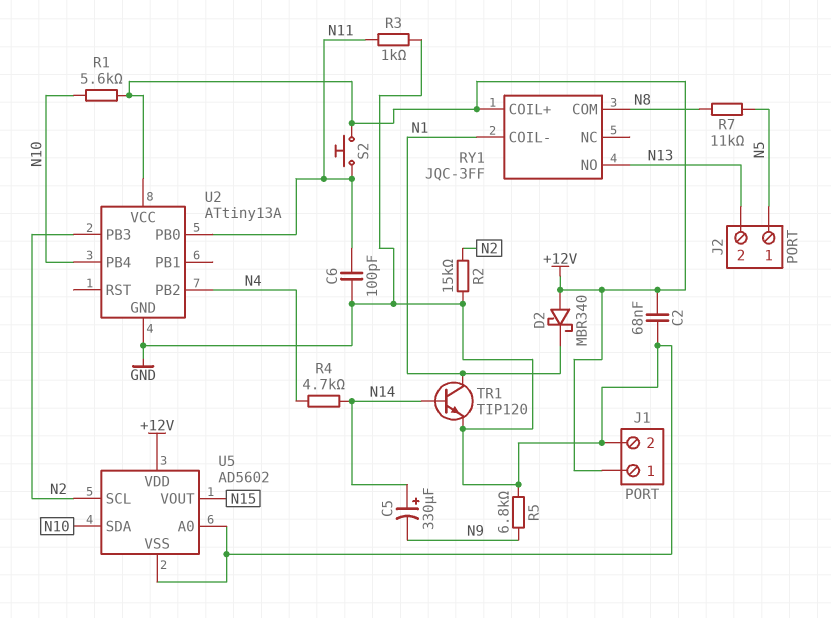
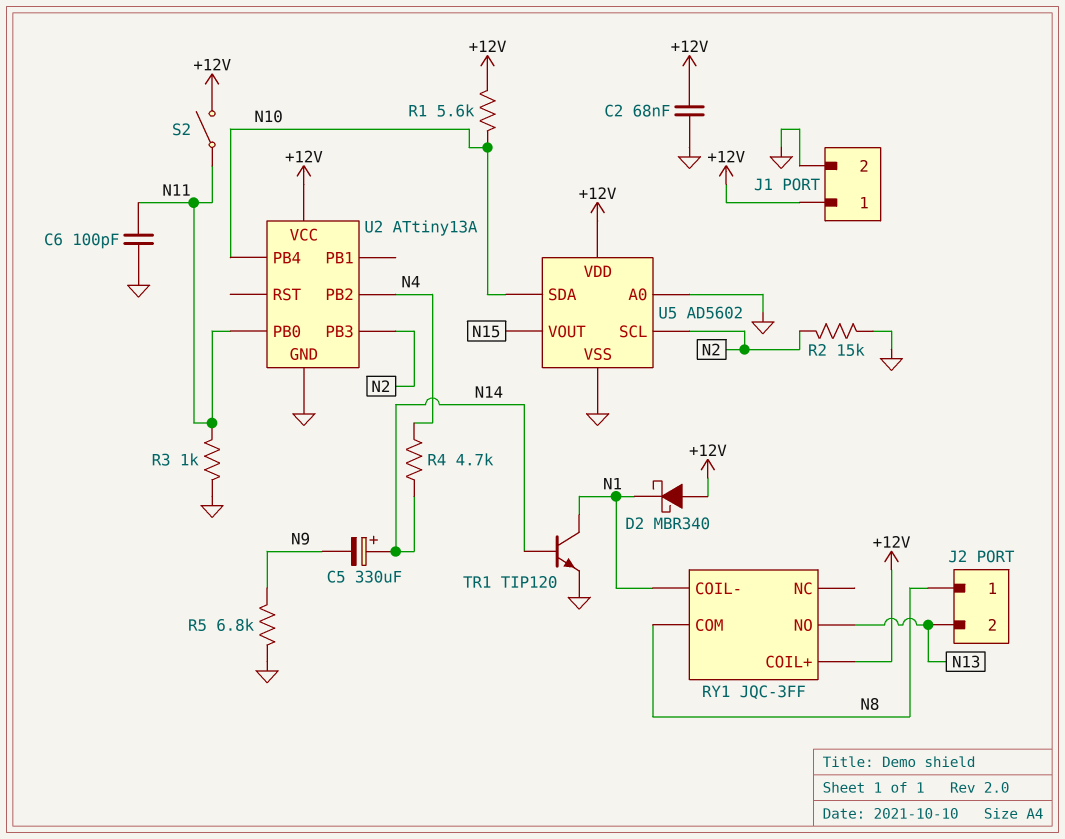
J2 pin 1: N5 -> N8
R7: 11k (N5, N8) -> none
S2: button (+12V, N11) -> switch (+12V, N11)

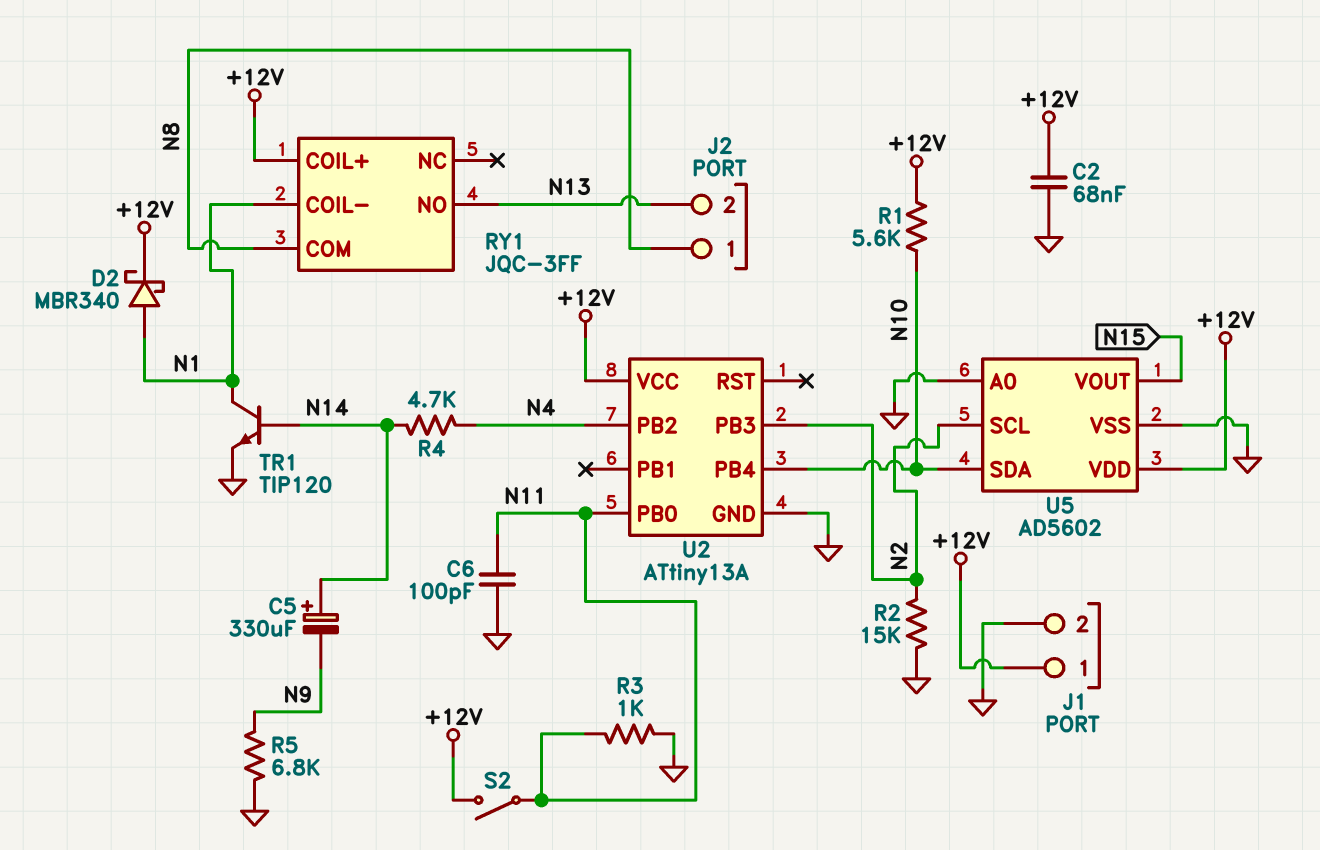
D2: schottky MBR340 (A +12V, K N1) -> schottky MBR340 (A N1, K +12V)

